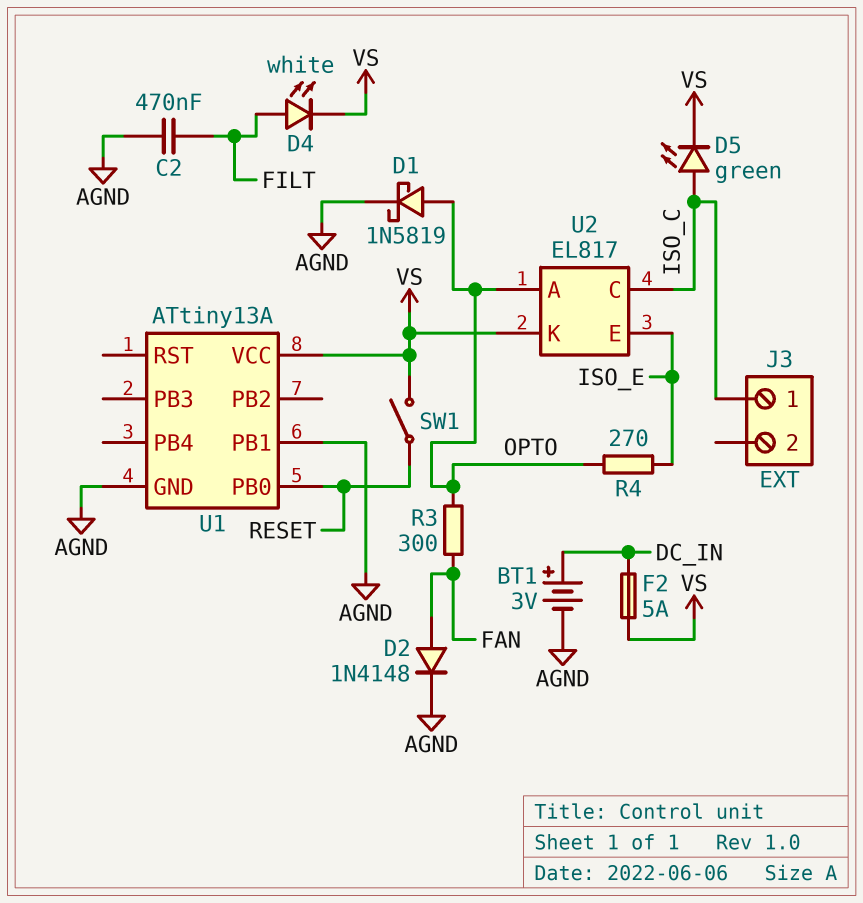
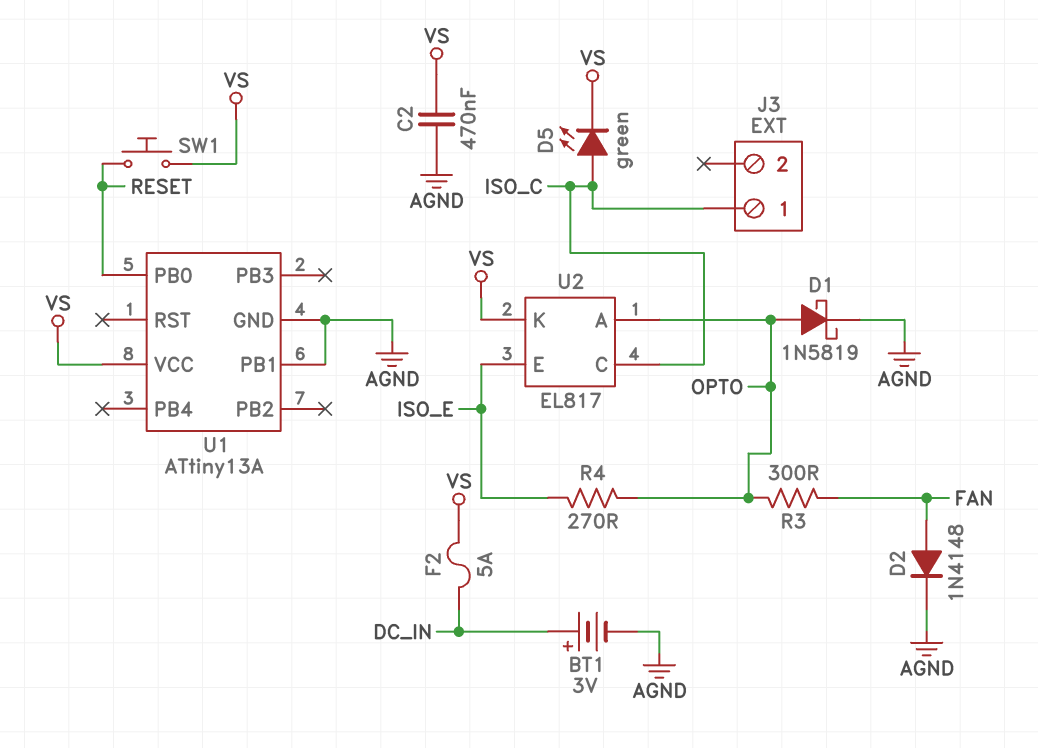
C2: 470nF (AGND, FILT) -> 470nF (AGND, VS)
D4: LED white (A FILT, K VS) -> none
SW1: switch (RESET, VS) -> button (RESET, VS)

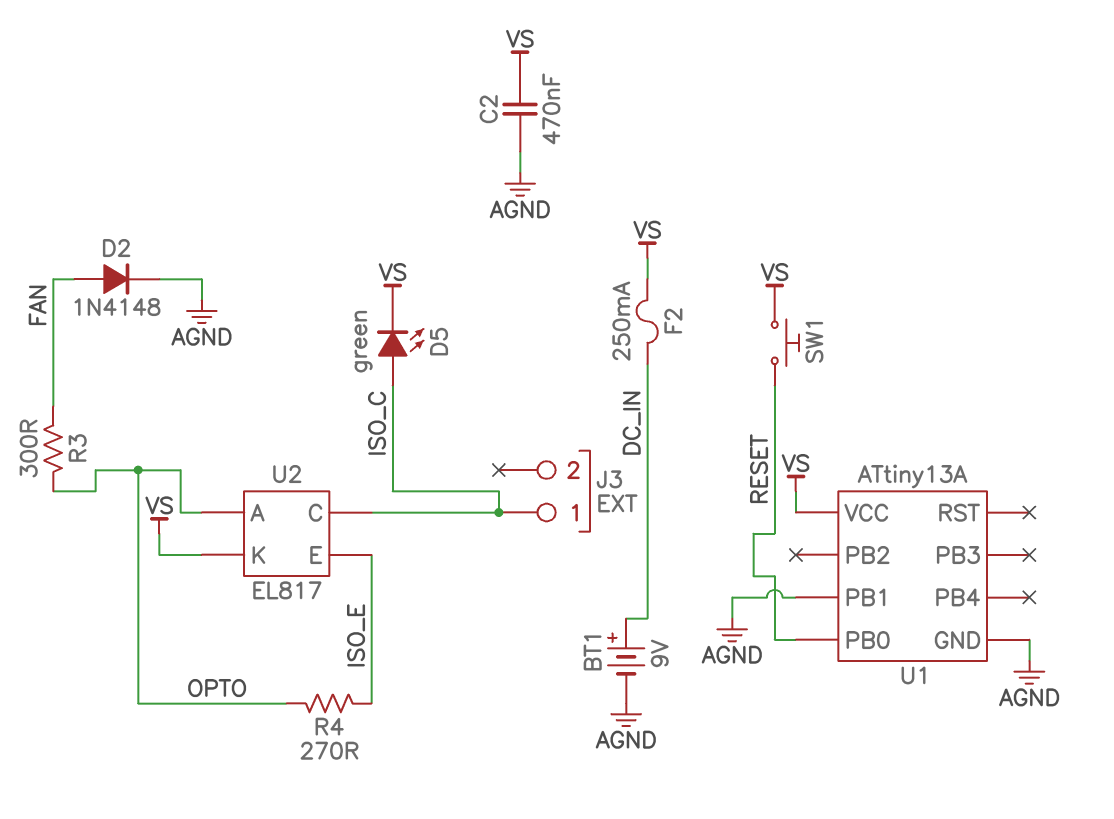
BT1: 3V (plus DC_IN, minus AGND) -> 9V (plus DC_IN, minus AGND)
D1: schottky 1N5819 (A OPTO, K AGND) -> none
F2: 5A (DC_IN, VS) -> 250mA (DC_IN, VS)

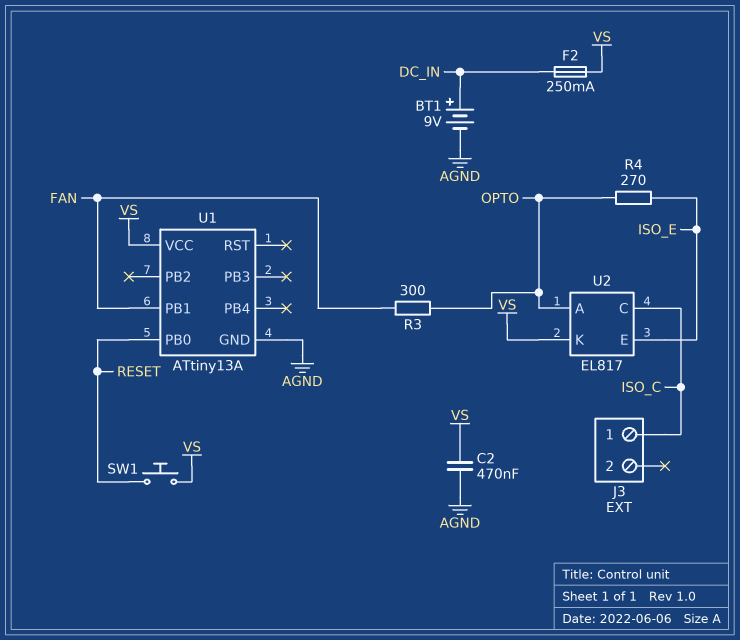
D2: diode 1N4148 (A FAN, K AGND) -> none
D5: LED green (A ISO_C, K VS) -> none
U1 pin PB1: AGND -> FAN

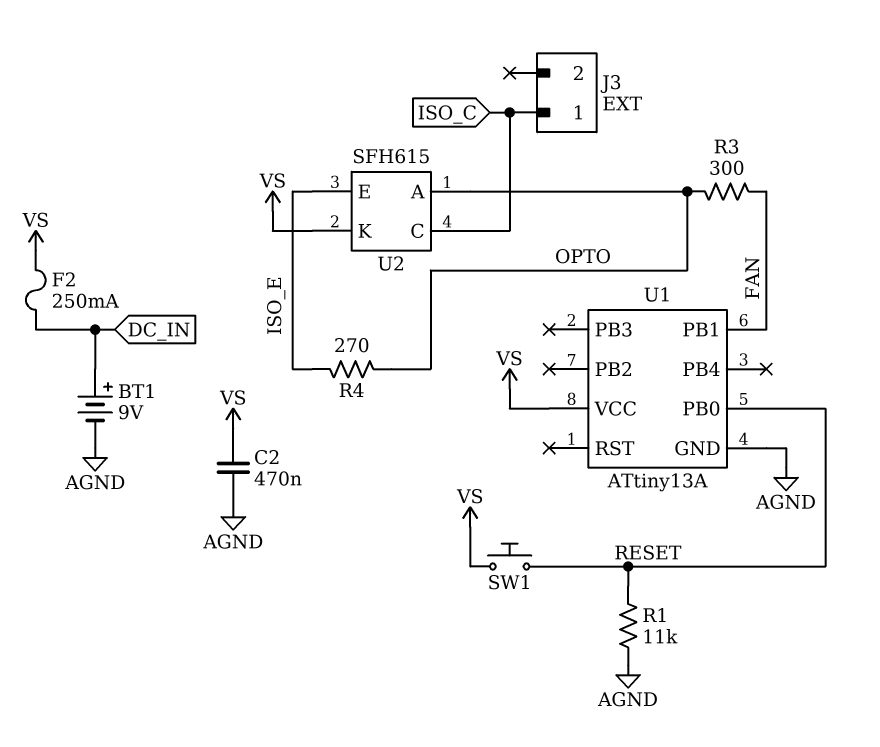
R1: none -> 11k (AGND, RESET)
U2: EL817 -> SFH615

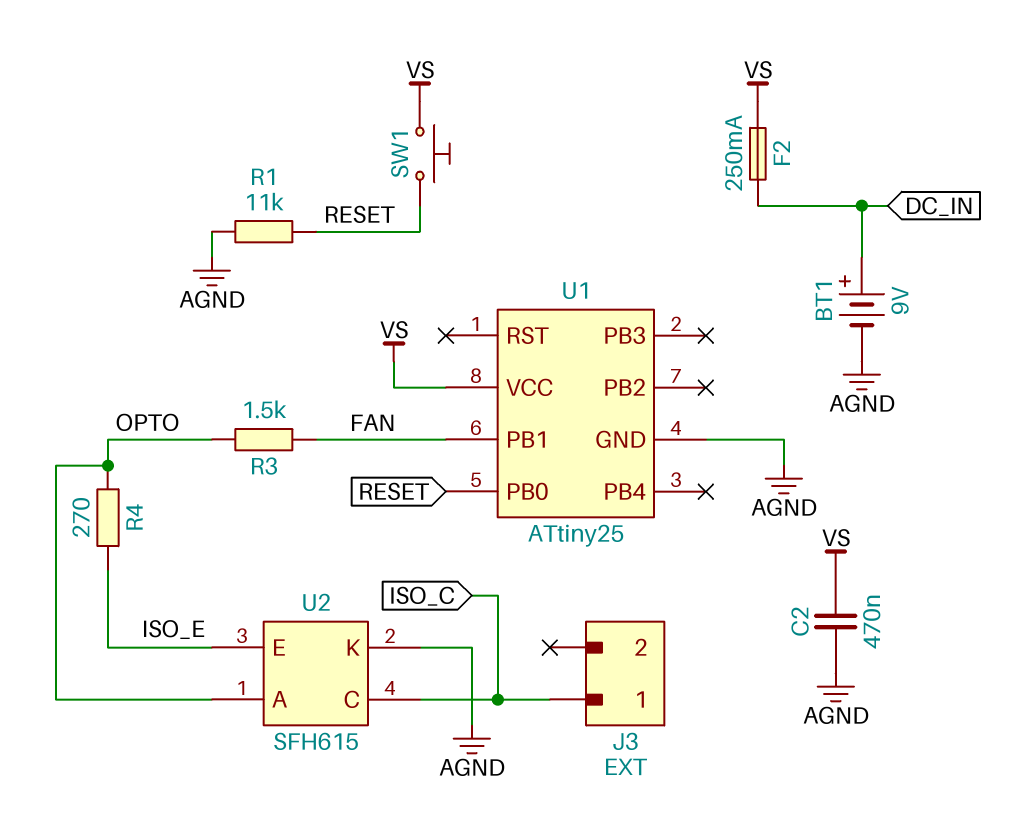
R3: 300 (FAN, OPTO) -> 1.5k (FAN, OPTO)
U1: ATtiny13A -> ATtiny25
U2 pin K: VS -> AGND

